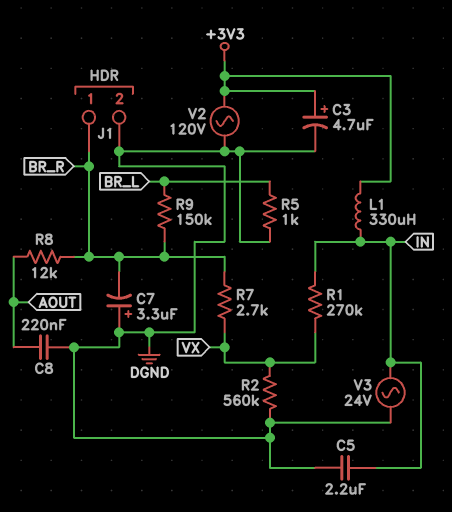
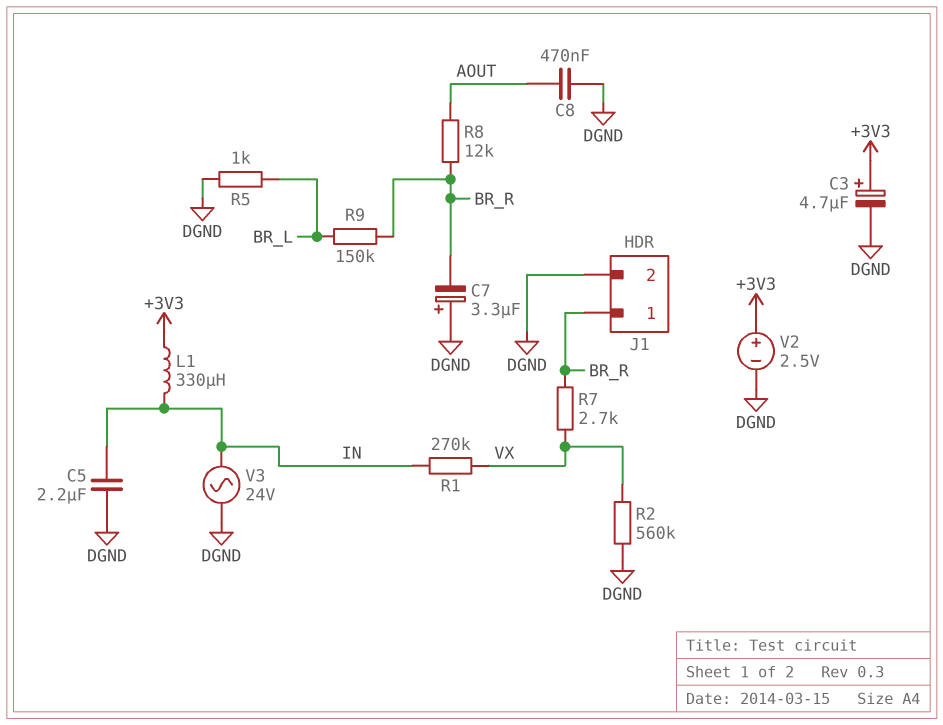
C8: 220nF (AOUT, DGND) -> 470nF (AOUT, DGND)
V2: AC 120V (+3V3, DGND) -> 2.5V (plus +3V3, minus DGND)

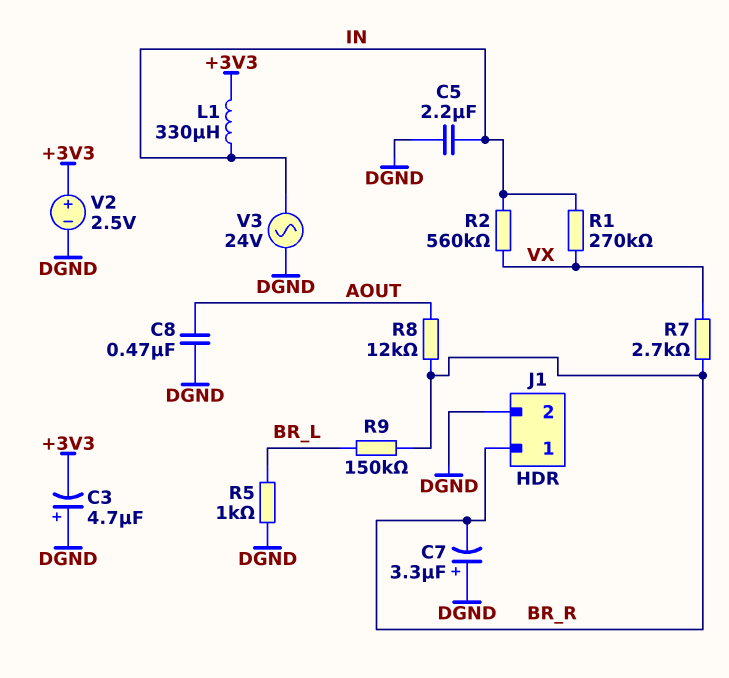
C3: 4.7uF (plus +3V3, minus DGND) -> 4.7uF (plus DGND, minus +3V3)
R2: 560k (DGND, VX) -> 560k (IN, VX)

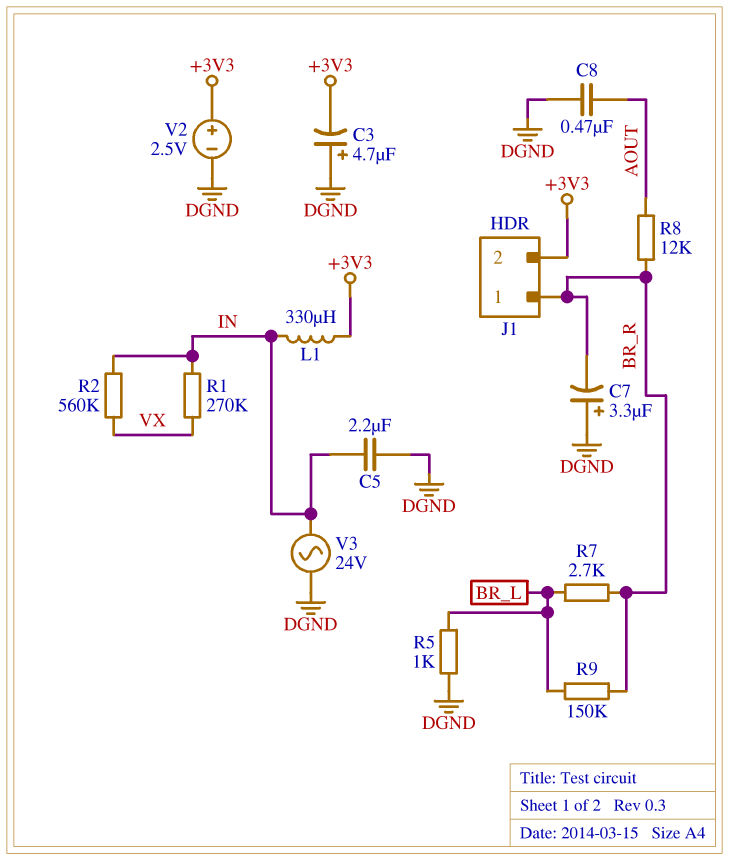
J1 pin 2: DGND -> +3V3
R7: 2.7k (BR_R, VX) -> 2.7k (BR_L, BR_R)

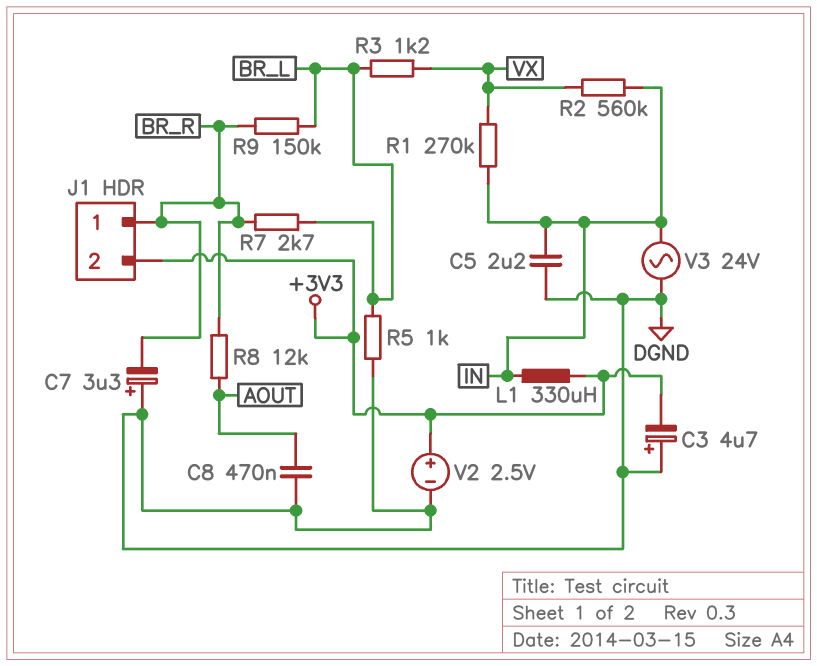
R3: none -> 1.2k (BR_L, VX)

